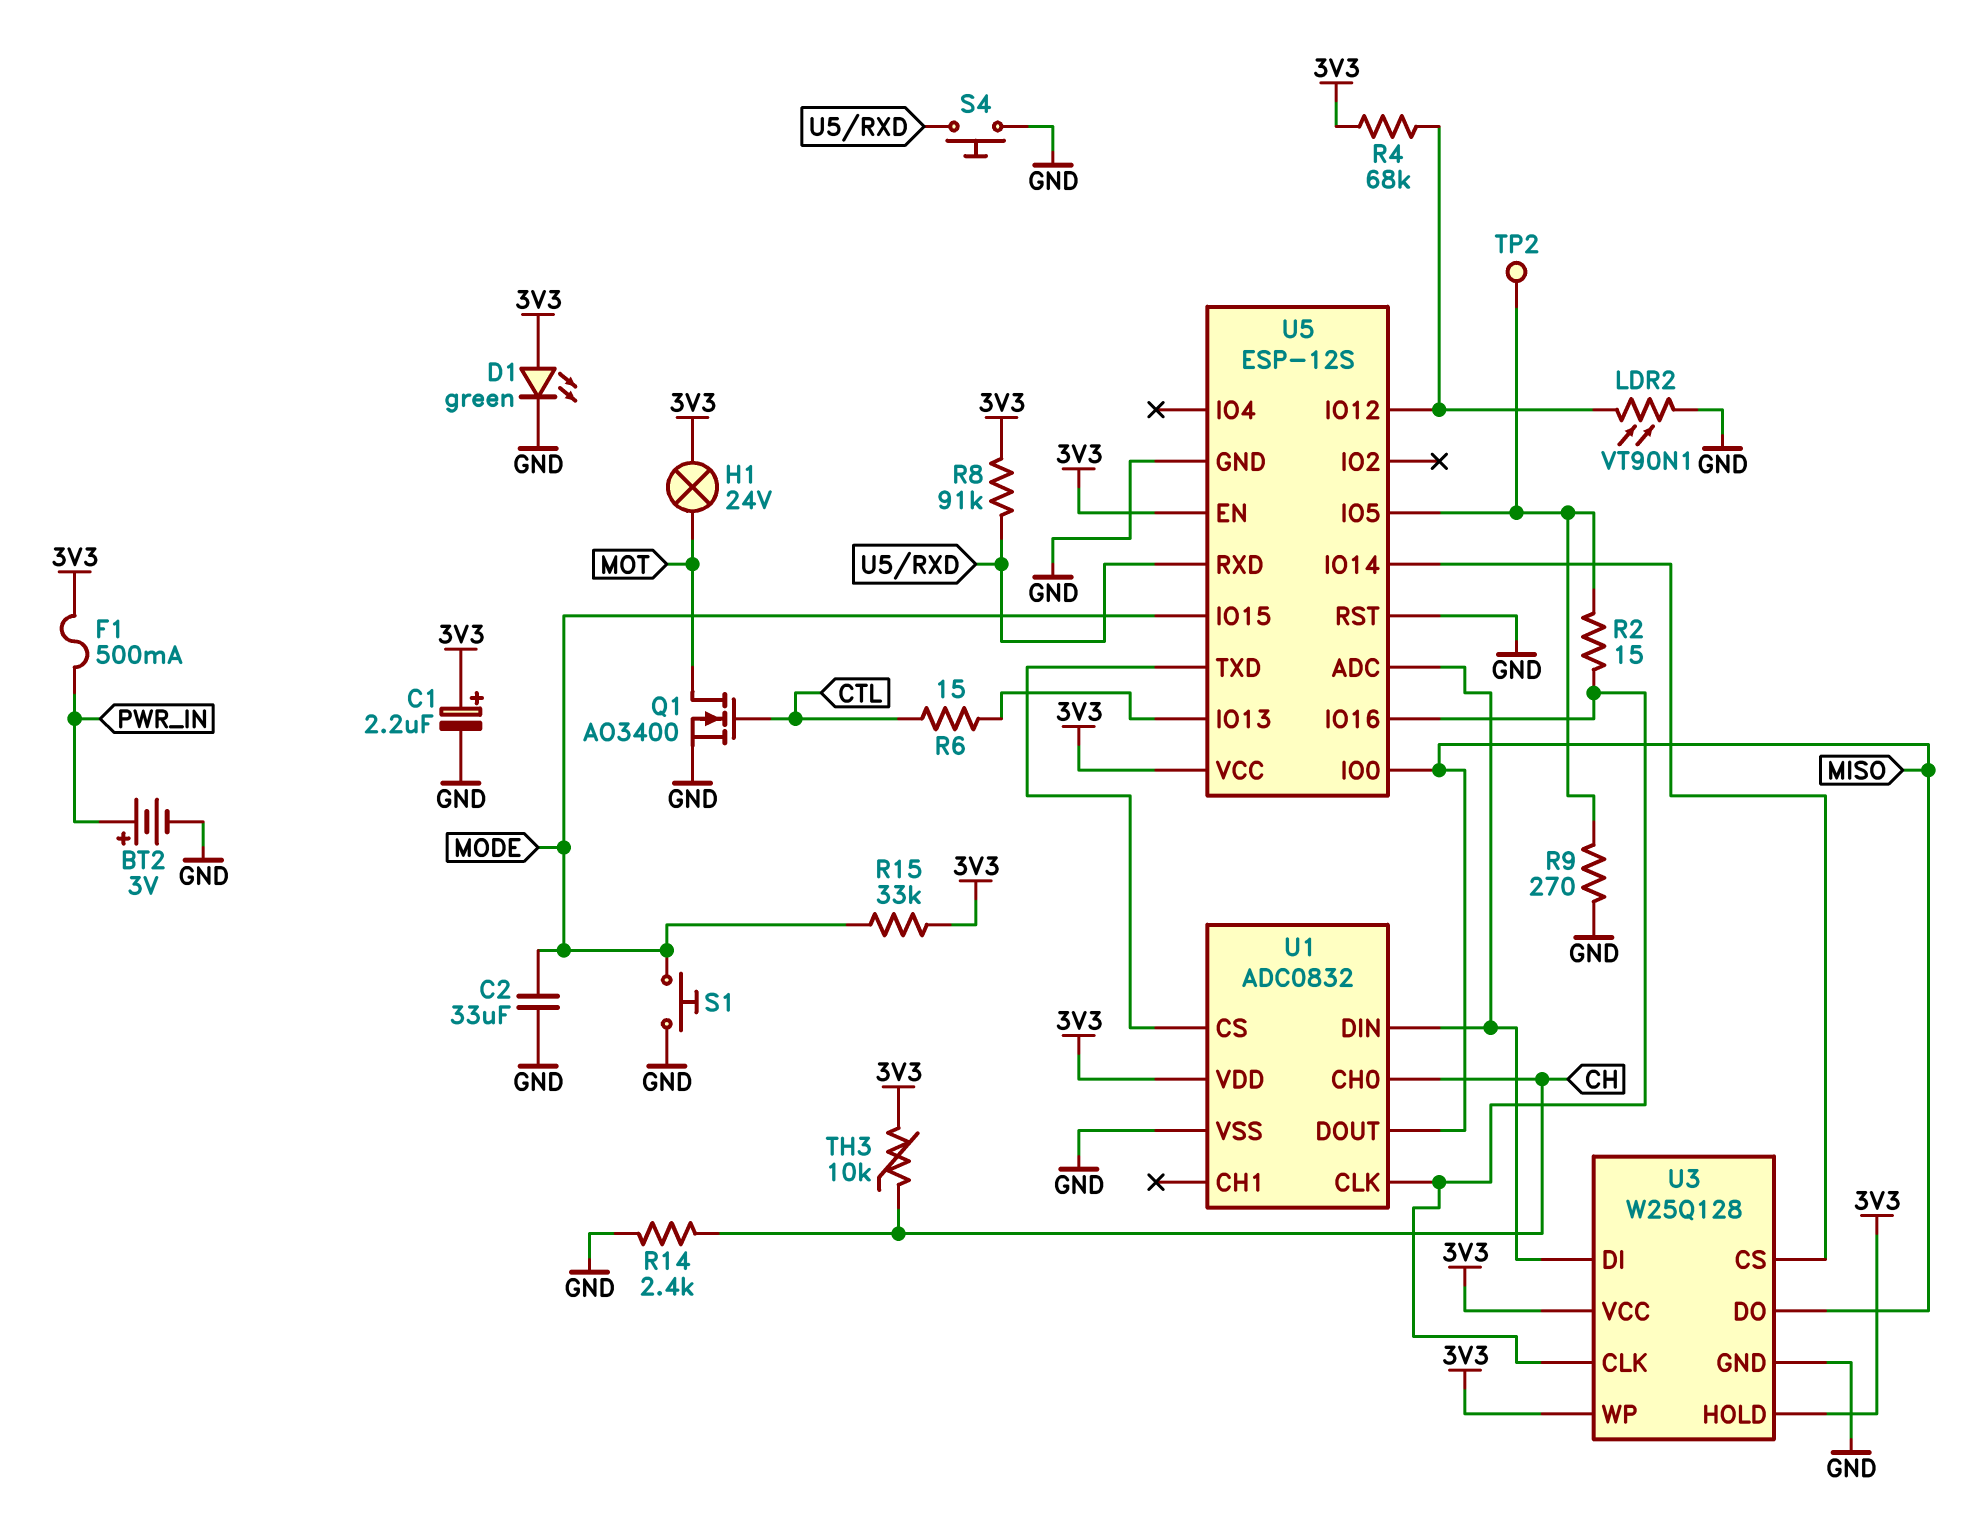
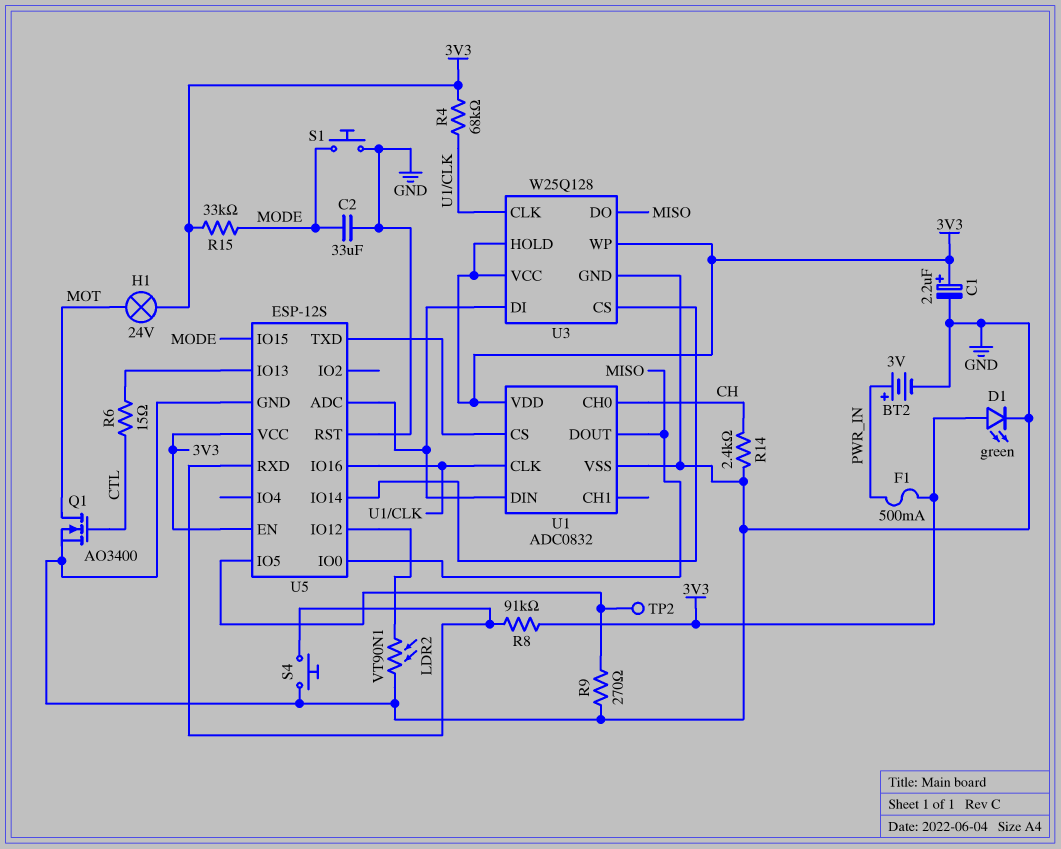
R2: 15 (U1/CLK, U5/IO5) -> none
R4: 68k (3V3, U5/IO12) -> 68k (3V3, U1/CLK)
TH3: 10k (3V3, CH) -> none

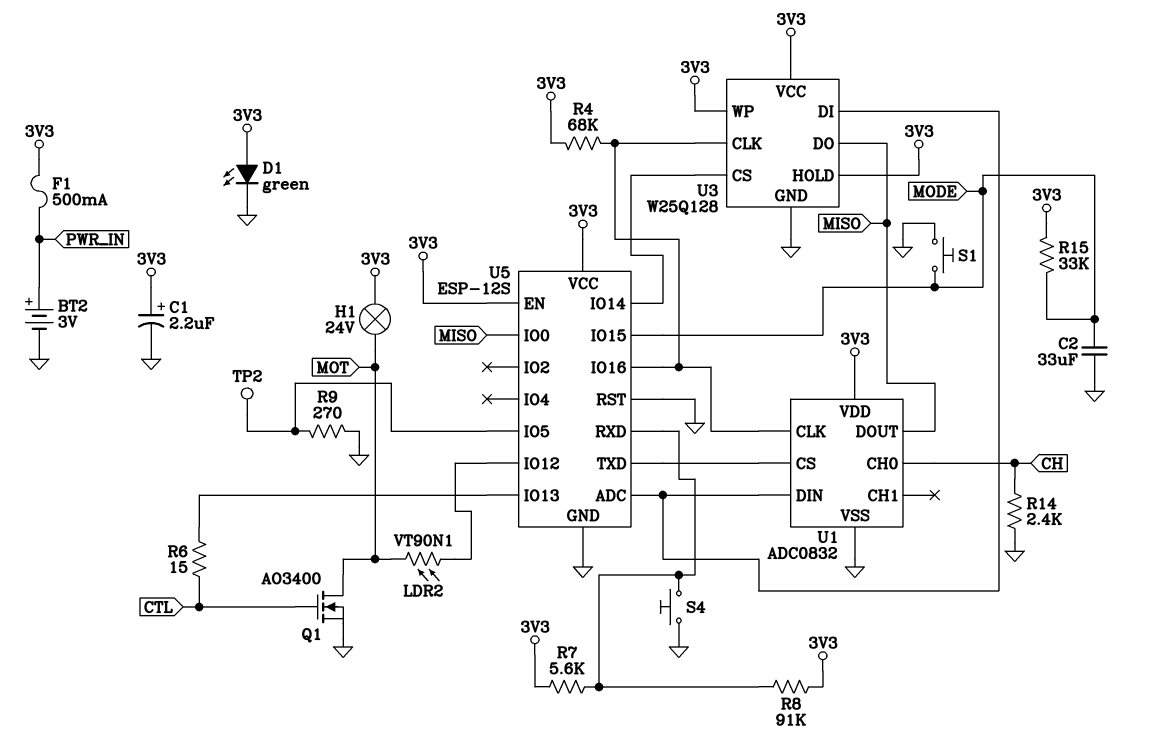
LDR2: VT90N1 (GND, U5/IO12) -> VT90N1 (MOT, U5/IO12)
R7: none -> 5.6k (3V3, U5/RXD)

